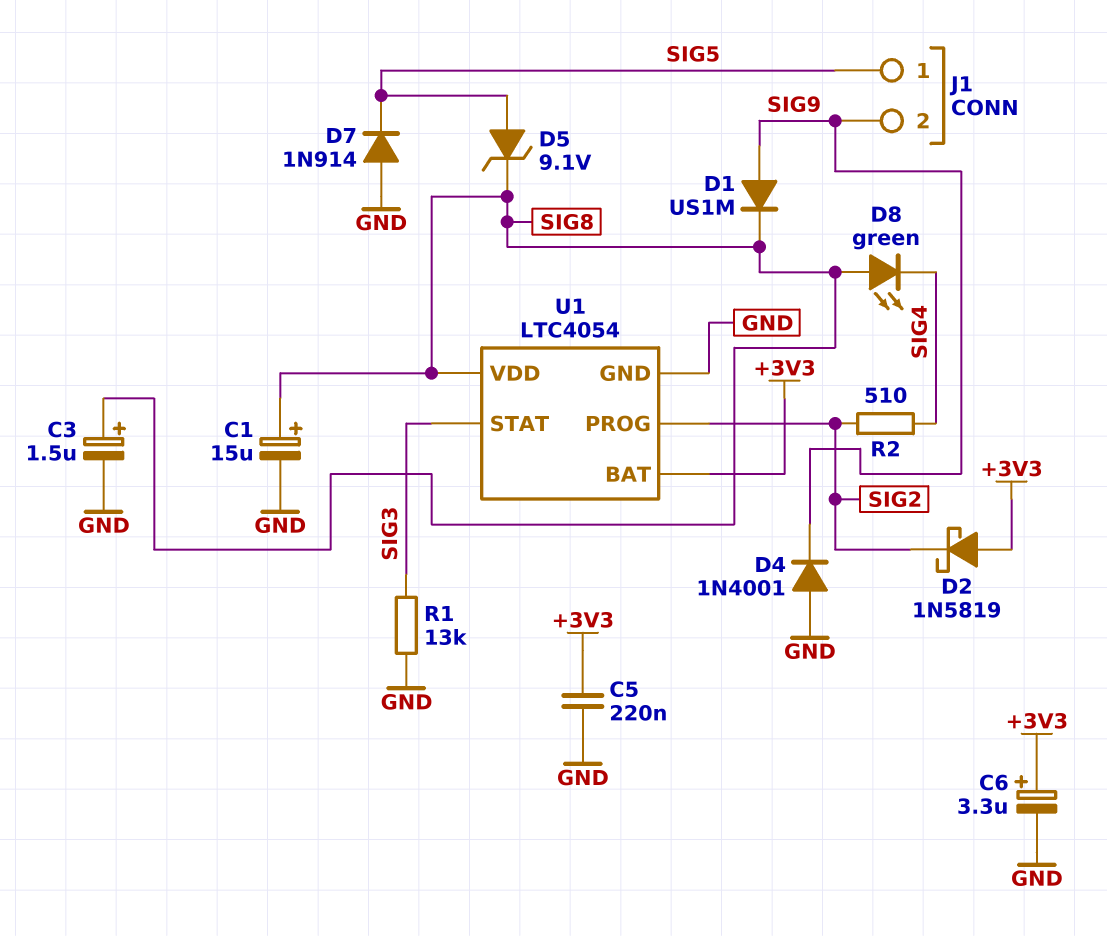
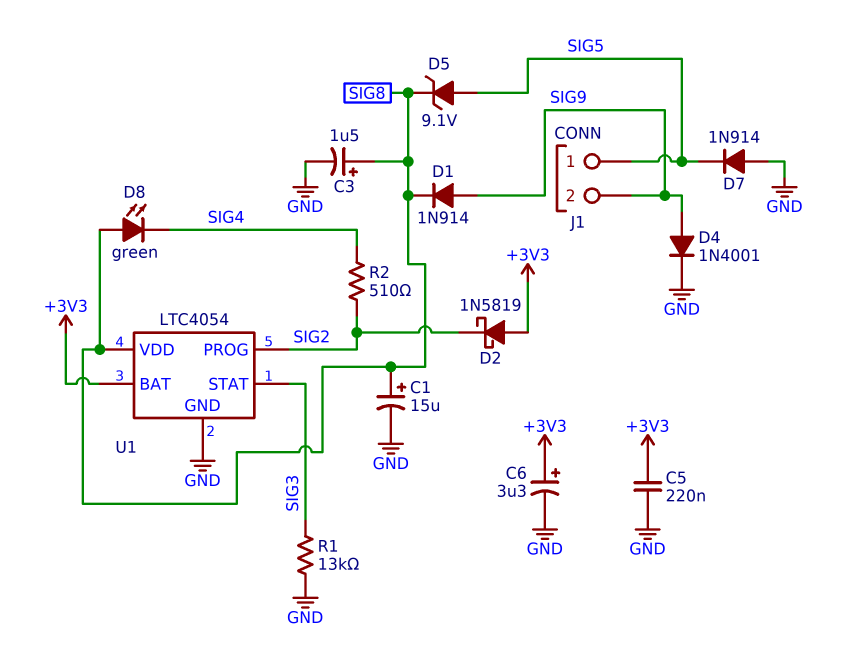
D1: diode US1M (A SIG9, K SIG8) -> diode 1N914 (A SIG9, K SIG8)
D4: diode 1N4001 (A GND, K SIG9) -> diode 1N4001 (A SIG9, K GND)

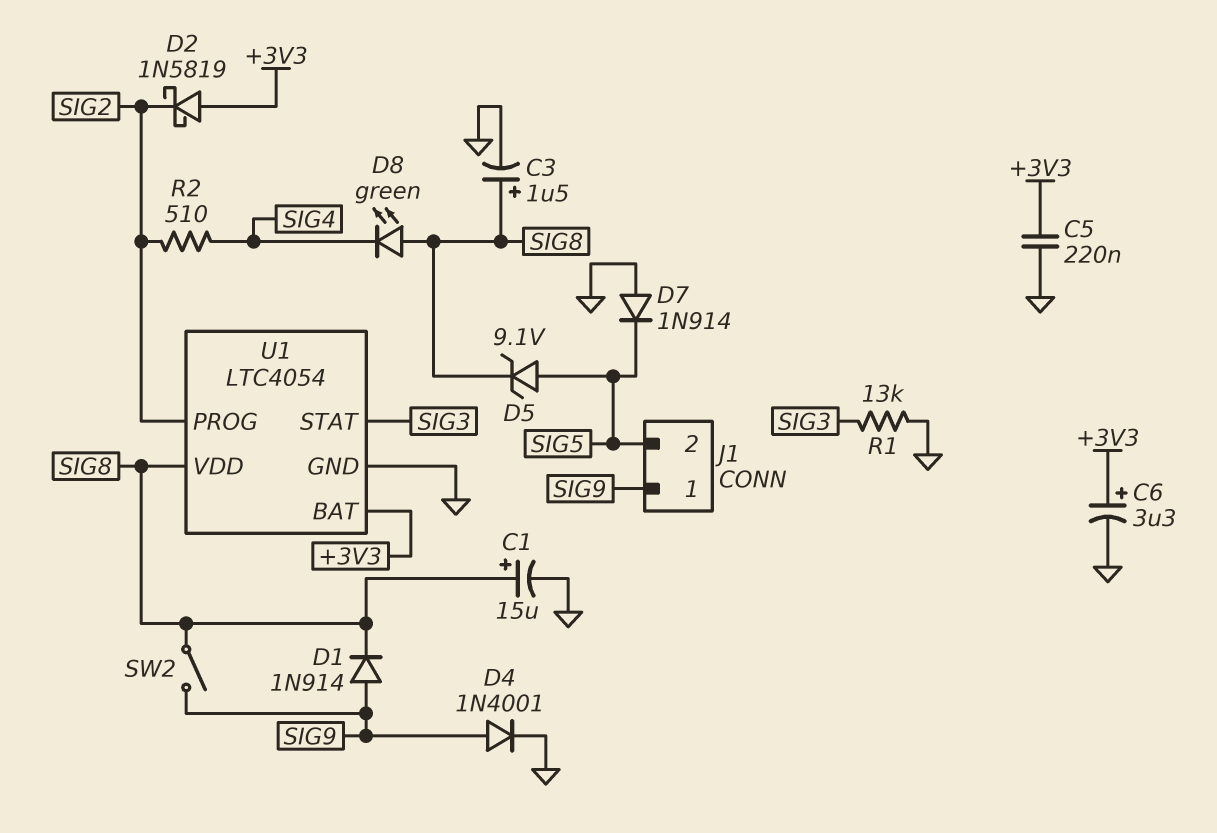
J1 pin 1: SIG5 -> SIG9
J1 pin 2: SIG9 -> SIG5
SW2: none -> switch (SIG8, SIG9)

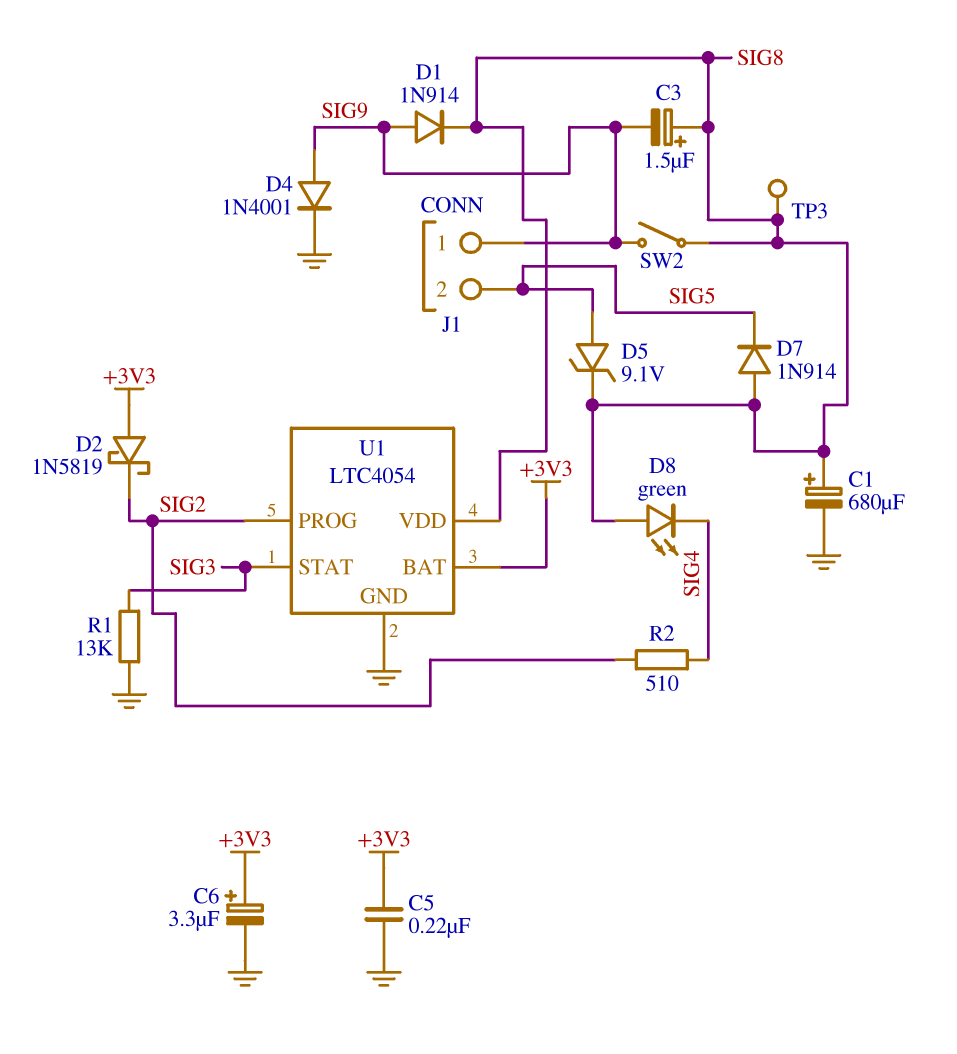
C1: 15uF (plus SIG8, minus GND) -> 680uF (plus SIG8, minus GND)
C3: 1.5uF (plus SIG8, minus GND) -> 1.5uF (plus SIG8, minus SIG9)
D7: diode 1N914 (A GND, K SIG5) -> diode 1N914 (A SIG8, K SIG5)
TP3: none -> test point (SIG8)

